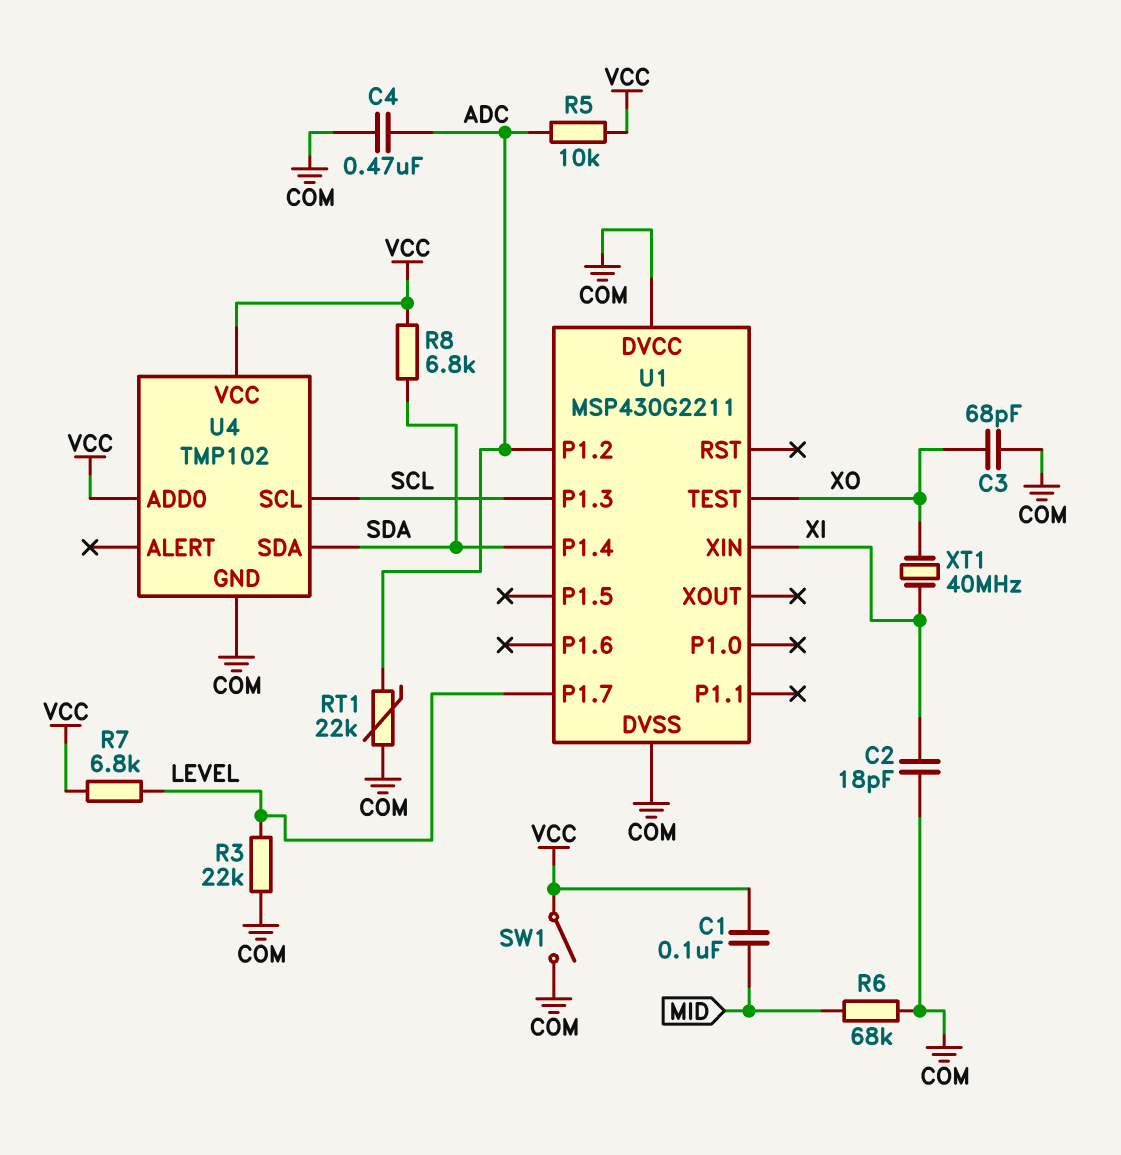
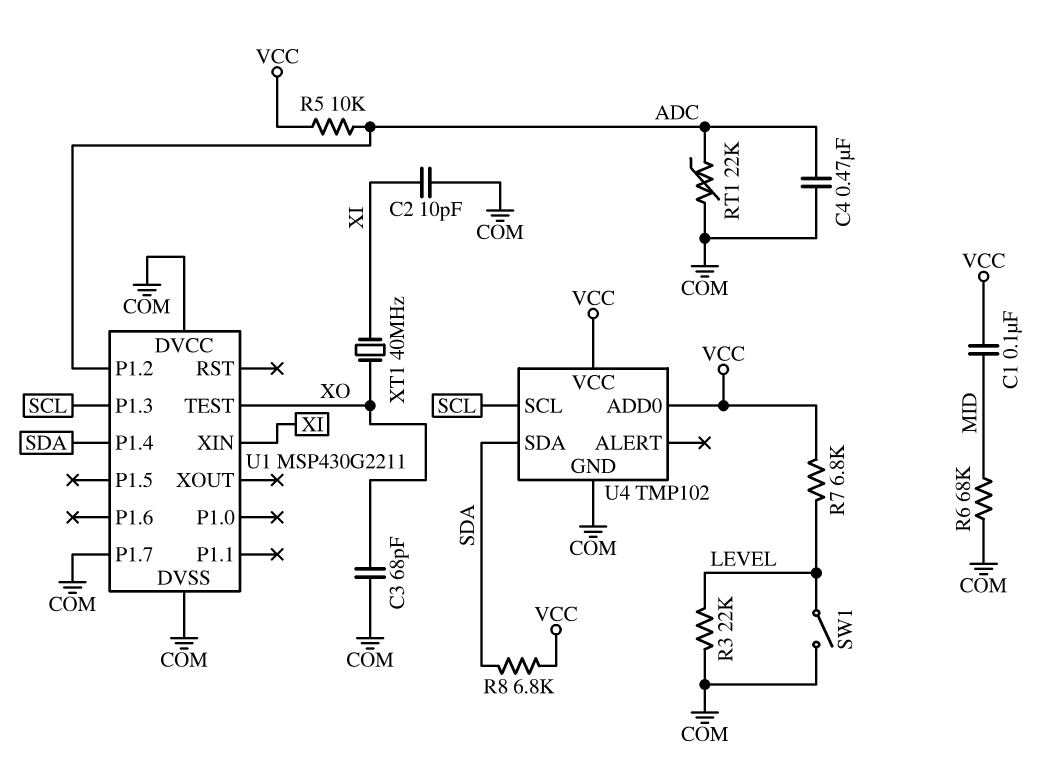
C2: 18pF (COM, XI) -> 10pF (COM, XI)
SW1: switch (COM, VCC) -> switch (COM, LEVEL)
U1 pin P1.7: LEVEL -> COM

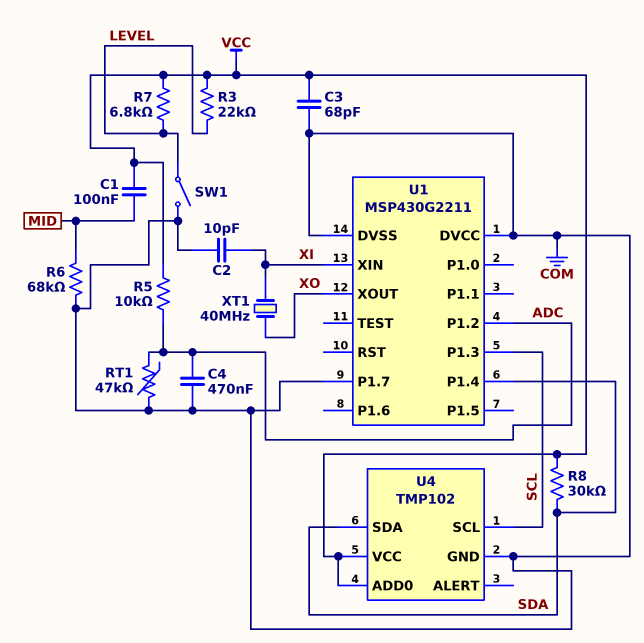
C3: 68pF (COM, XO) -> 68pF (COM, VCC)
R3: 22k (COM, LEVEL) -> 22k (LEVEL, VCC)
R8: 6.8k (SDA, VCC) -> 30k (SDA, VCC)
RT1: 22k (ADC, COM) -> 47k (ADC, COM)
U1 pin TEST: XO -> none
U1 pin XOUT: none -> XO

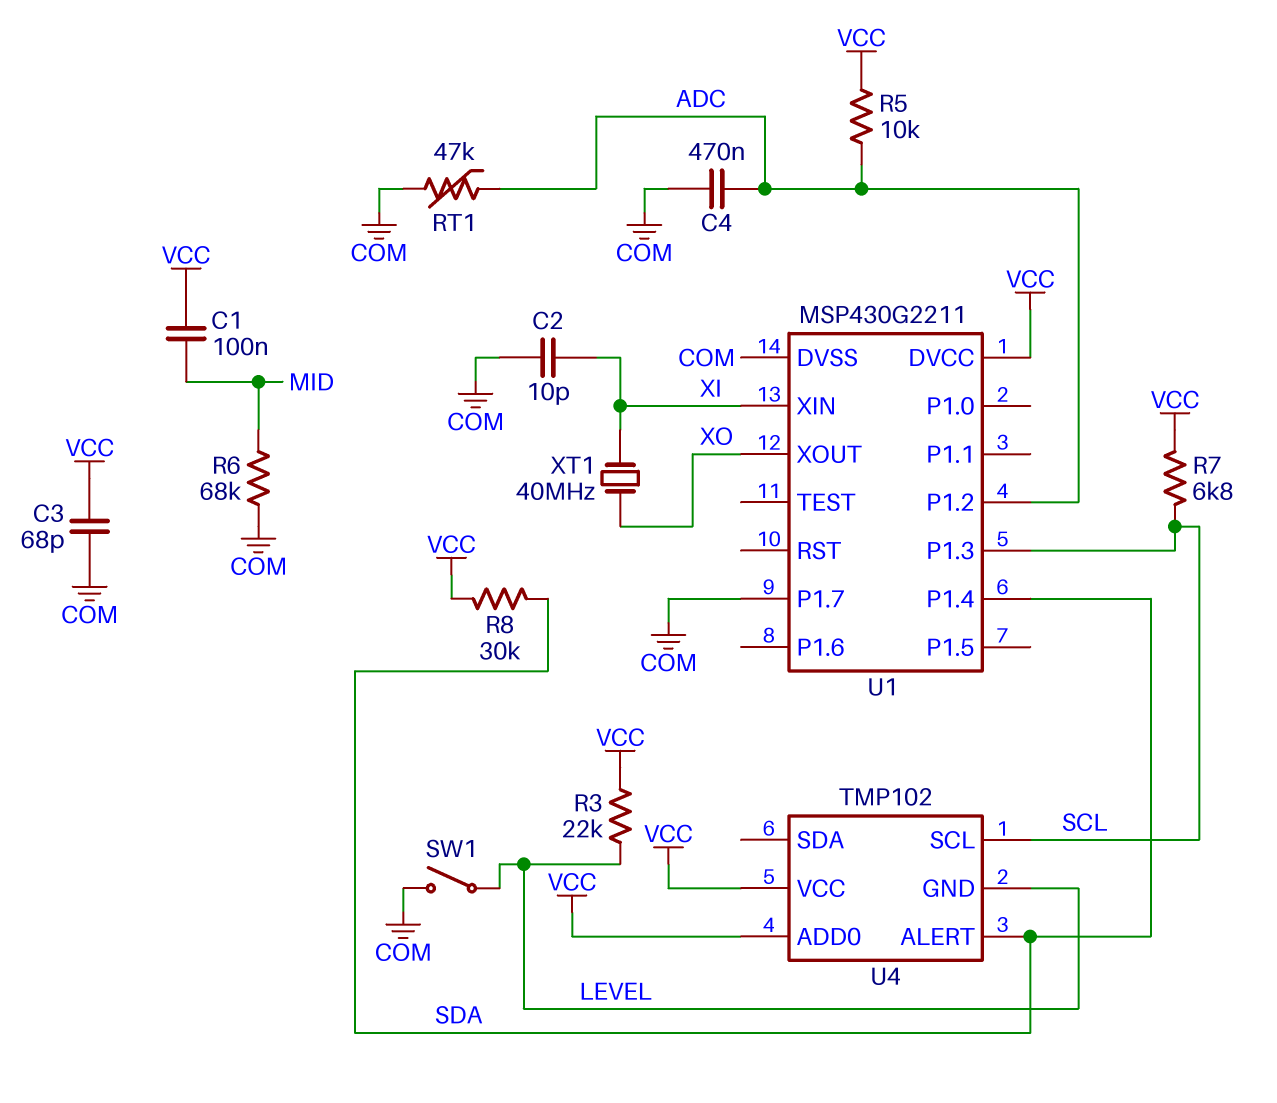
R7: 6.8k (LEVEL, VCC) -> 6.8k (SCL, VCC)
U1 pin DVCC: COM -> VCC
U4 pin ALERT: none -> SDA
U4 pin GND: COM -> LEVEL
U4 pin SDA: SDA -> none

